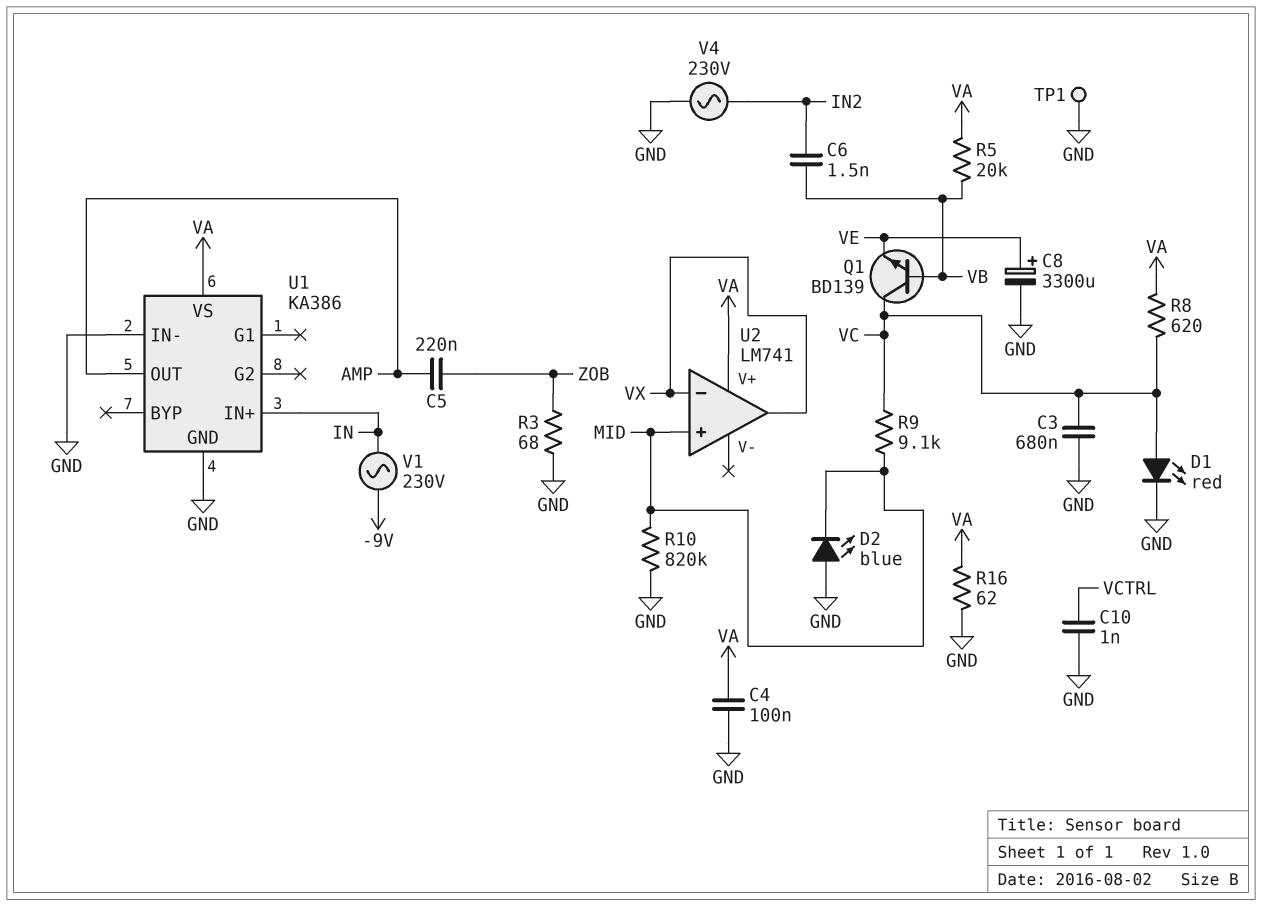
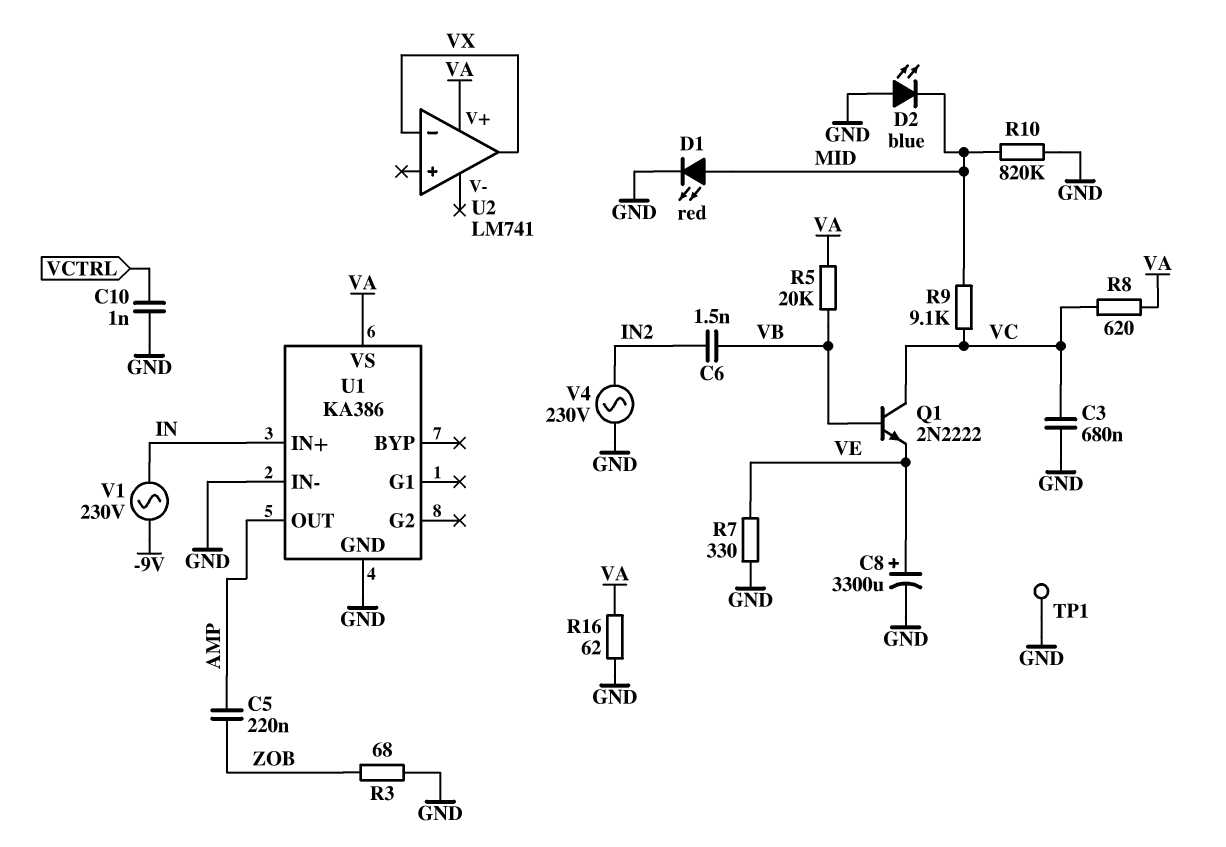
C4: 100nF (GND, VA) -> none
D1: LED red (A VC, K GND) -> LED red (A MID, K GND)
Q1: NPN BD139 (B VB, C VC, E VE) -> NPN 2N2222 (B VB, C VC, E VE)
R7: none -> 330 (GND, VE)
U2 pin in+: MID -> none

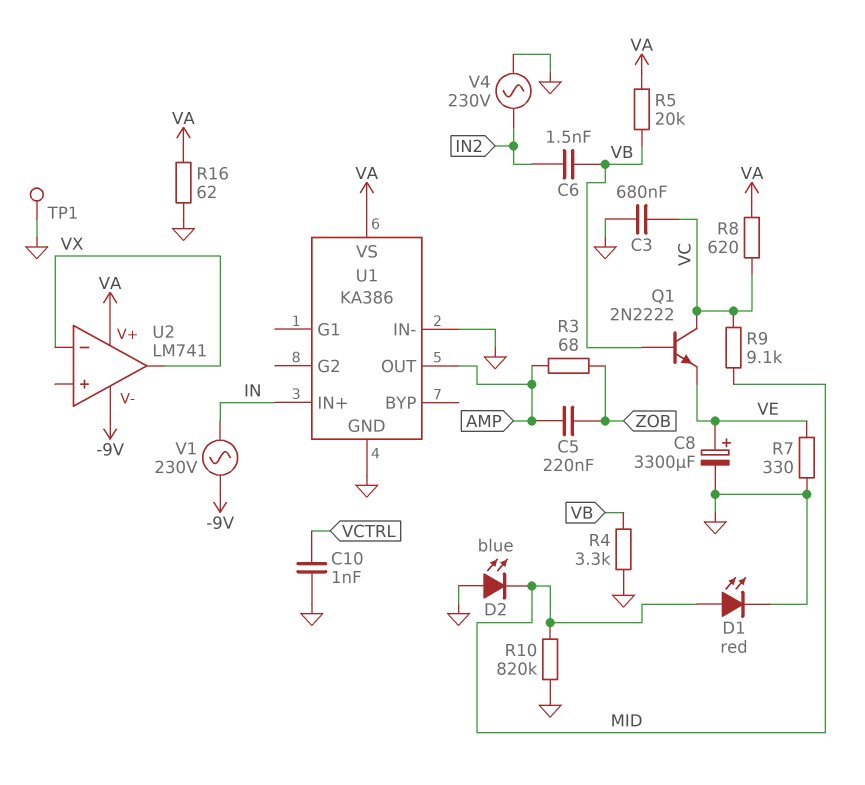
R3: 68 (GND, ZOB) -> 68 (AMP, ZOB)
R4: none -> 3.3k (GND, VB)
U2 pin V-: none -> -9V

